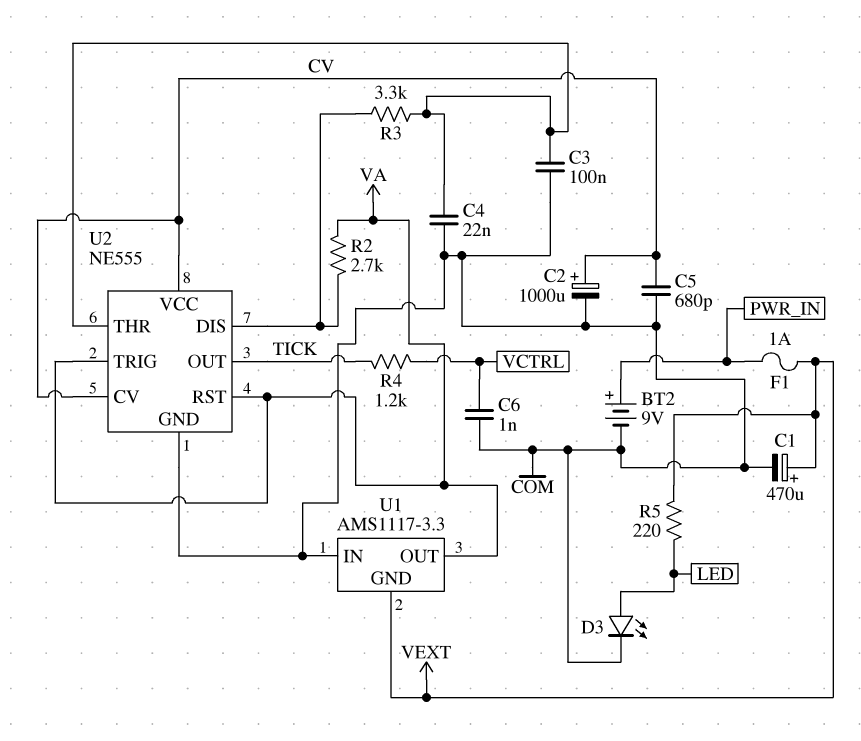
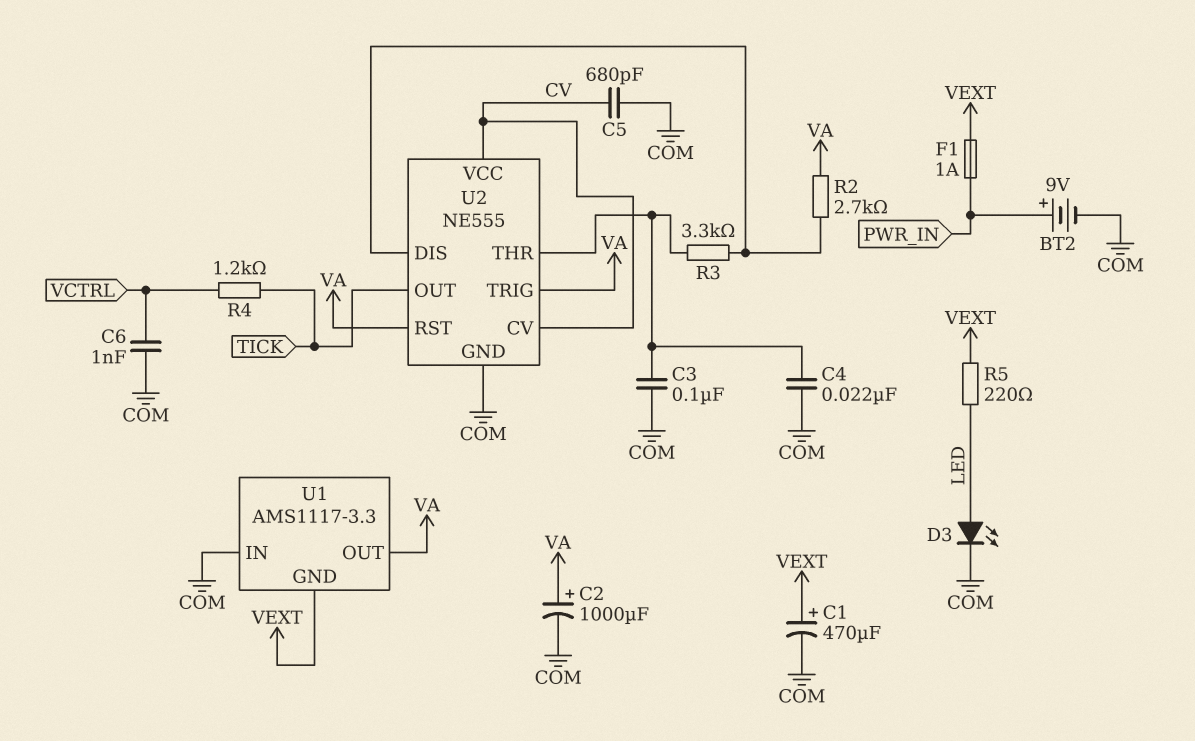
C2: 1000uF (plus CV, minus COM) -> 1000uF (plus VA, minus COM)

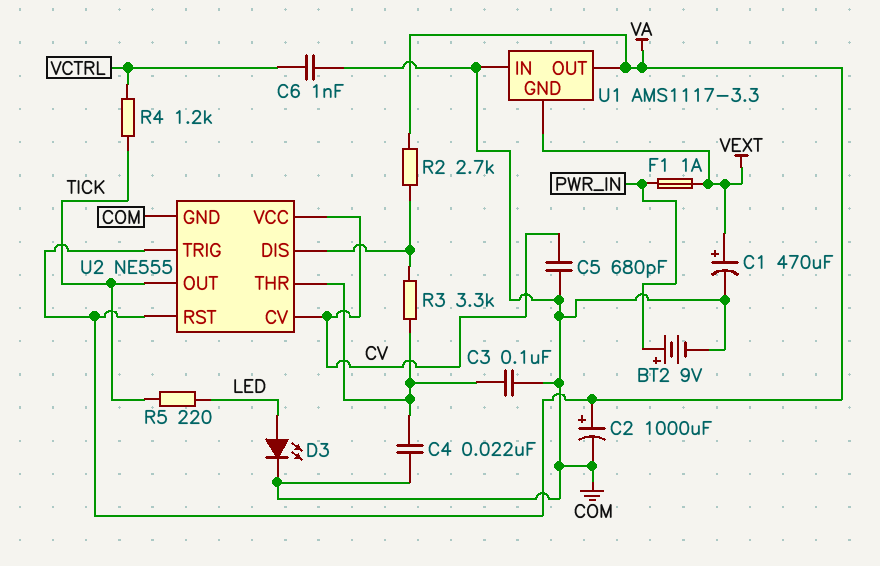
R5: 220 (LED, VEXT) -> 220 (LED, TICK)

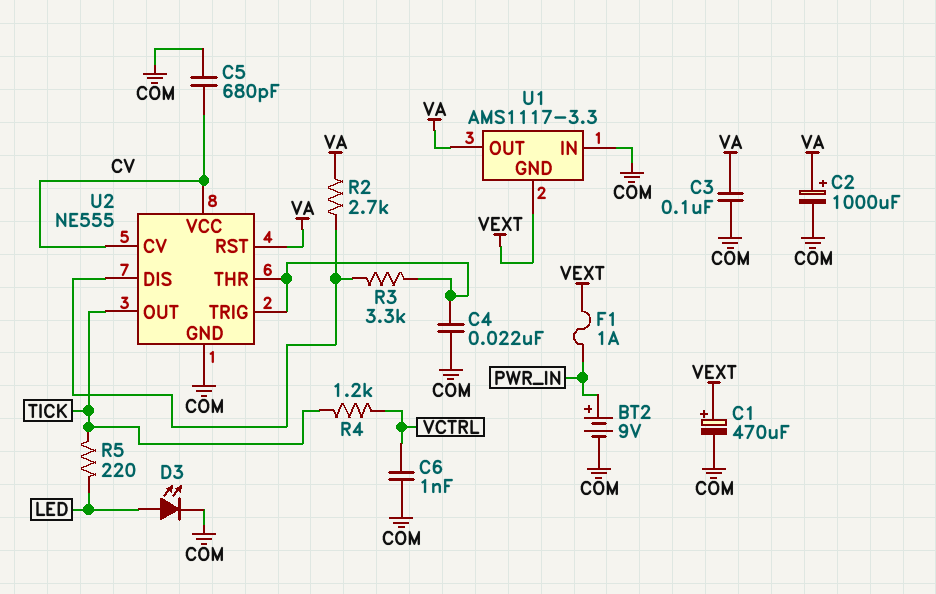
C3: 100nF (COM, U2/THR) -> 100nF (COM, VA)
U2 pin TRIG: VA -> U2/THR

